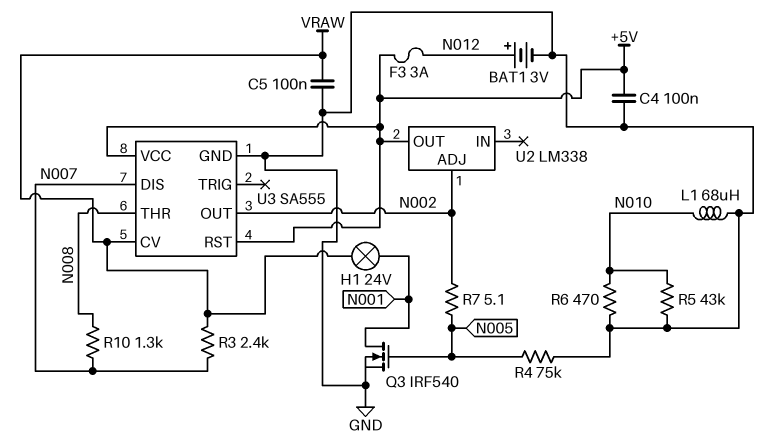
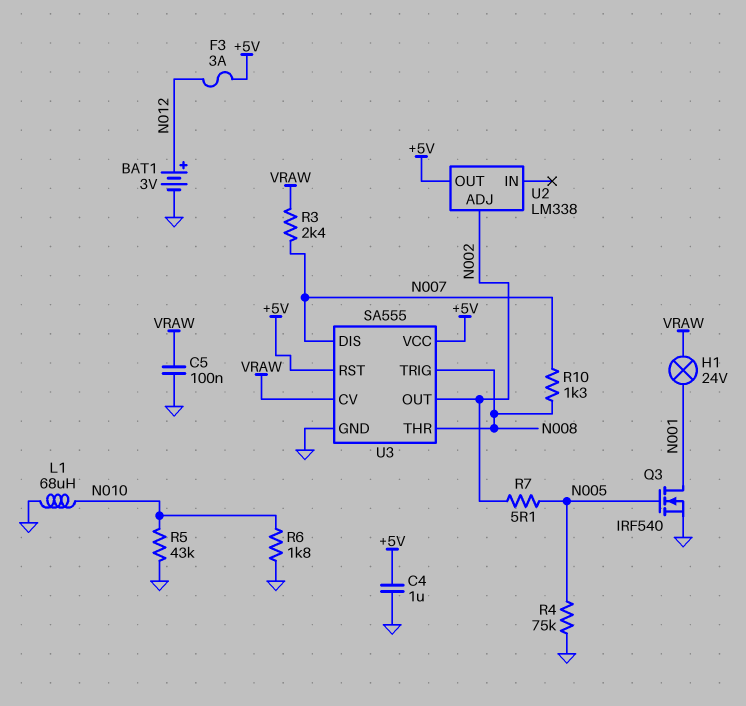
C4: 100nF (+5V, GND) -> 1uF (+5V, GND)
R6: 470 (GND, N010) -> 1.8k (GND, N010)
U3 pin TRIG: none -> N008

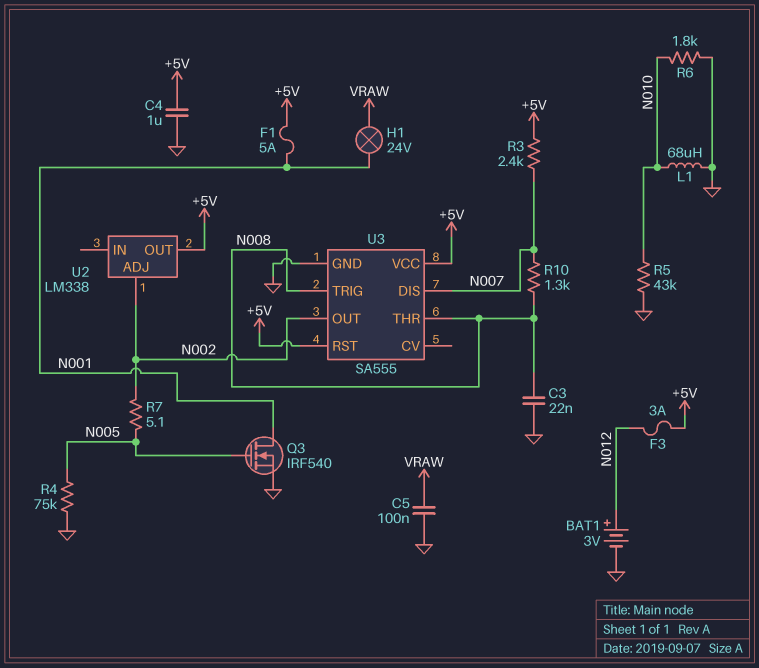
C3: none -> 22nF (GND, N008)
F1: none -> 5A (+5V, N001)
R3: 2.4k (N007, VRAW) -> 2.4k (+5V, N007)
U3 pin CV: VRAW -> none

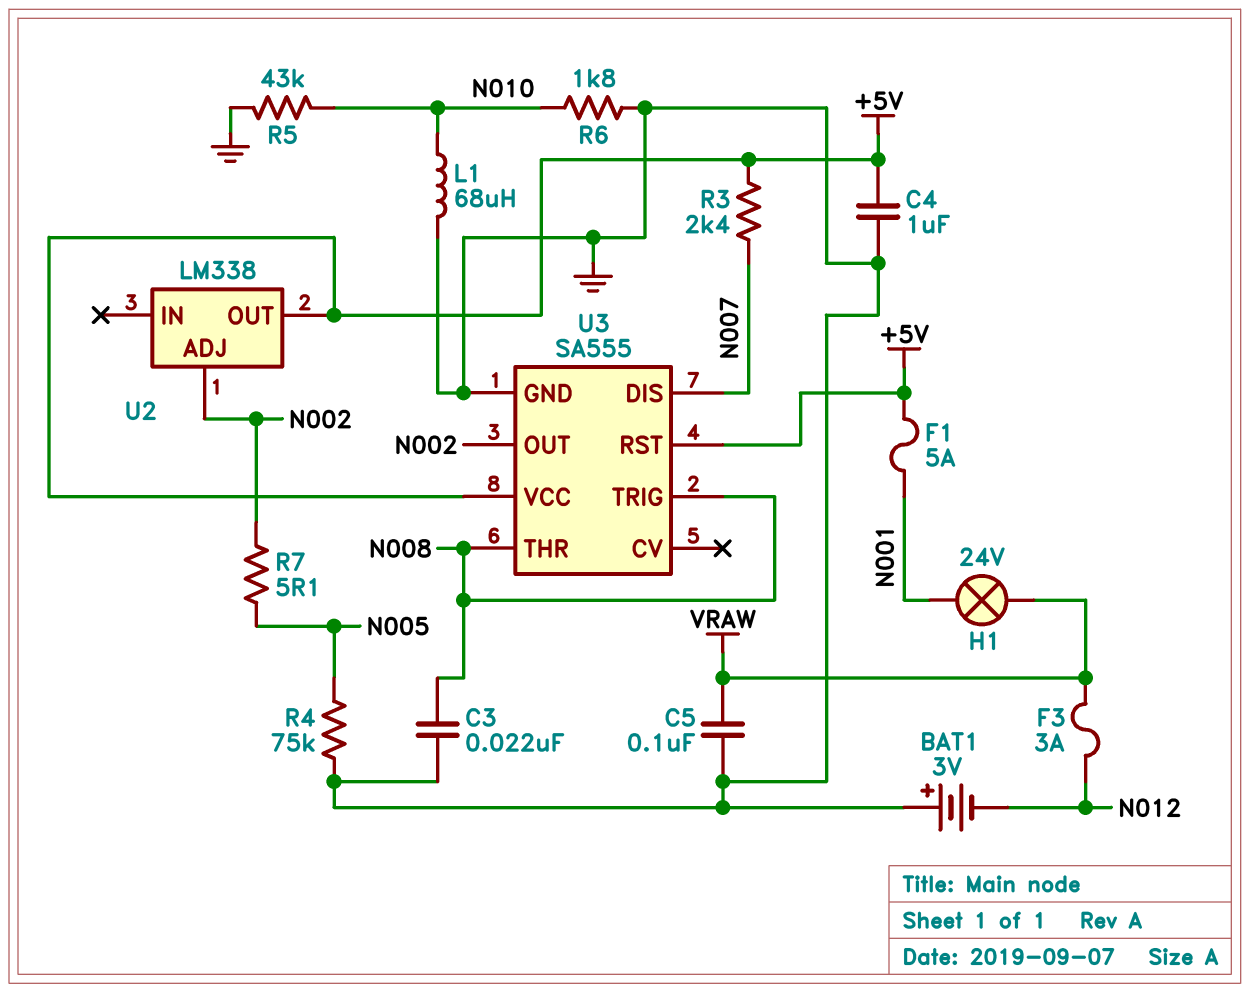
BAT1: 3V (plus N012, minus GND) -> 3V (plus GND, minus N012)
F3: 3A (+5V, N012) -> 3A (N012, VRAW)
Q3: NMOS IRF540 (G N005, D N001, S GND) -> none
R10: 1.3k (N007, N008) -> none

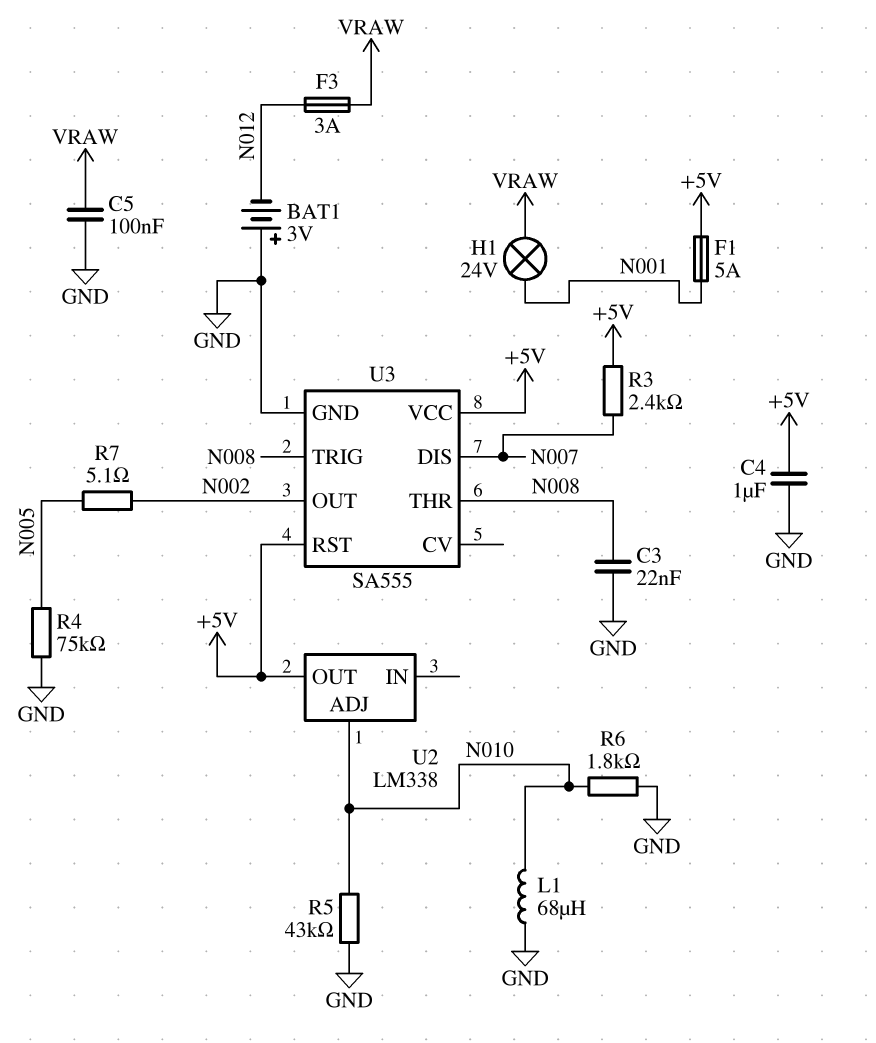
U2 pin ADJ: N002 -> N010

